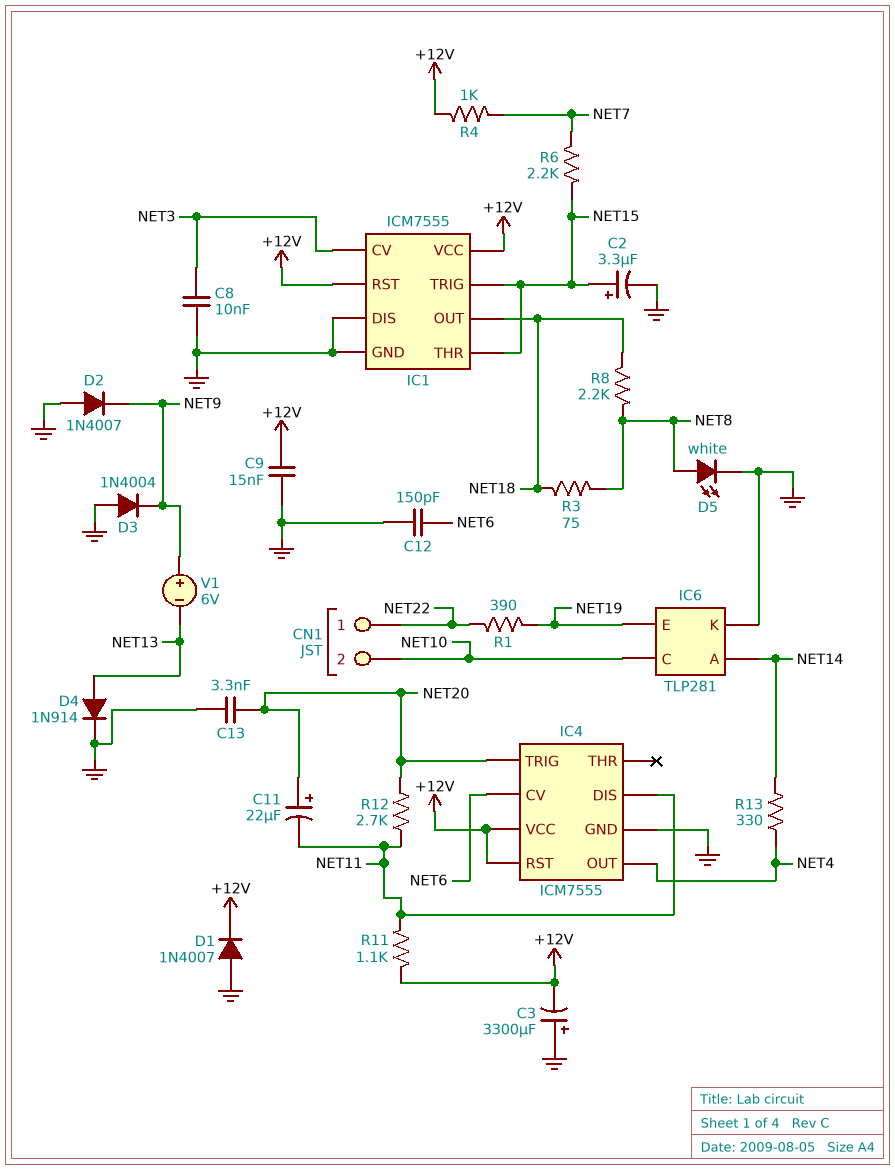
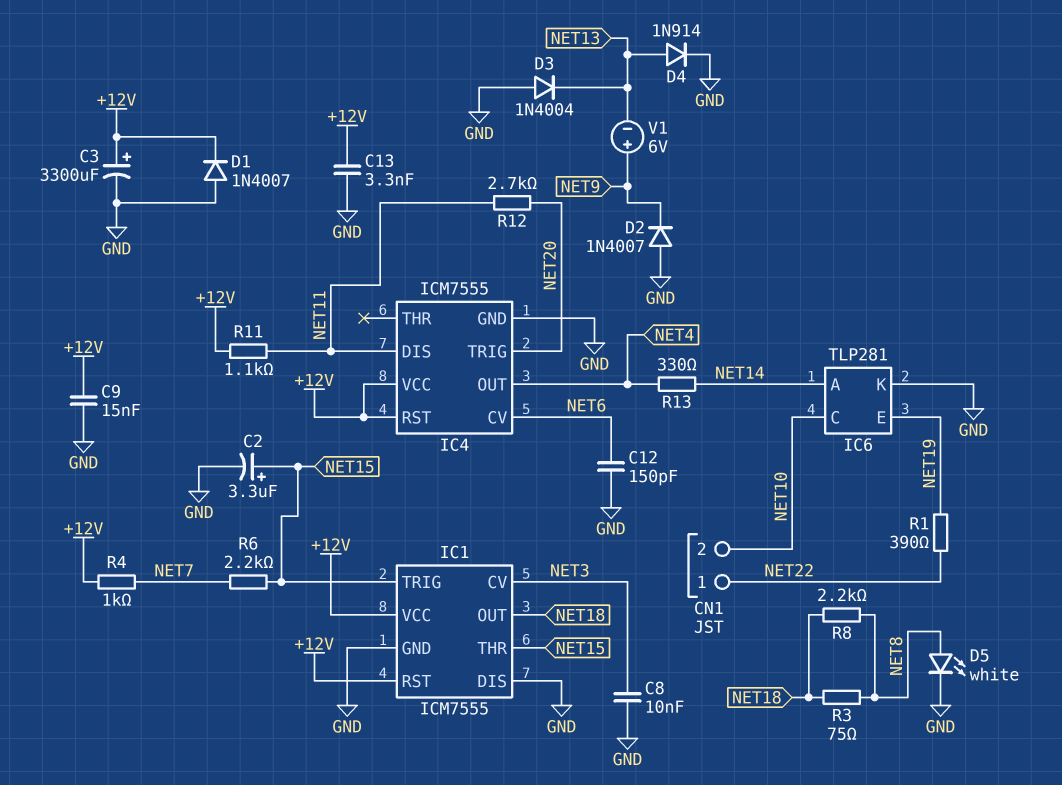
C3: 3300uF (plus GND, minus +12V) -> 3300uF (plus +12V, minus GND)
C11: 22uF (plus NET20, minus NET11) -> none
C13: 3.3nF (GND, NET20) -> 3.3nF (+12V, GND)
D3: diode 1N4004 (A GND, K NET9) -> diode 1N4004 (A GND, K NET13)

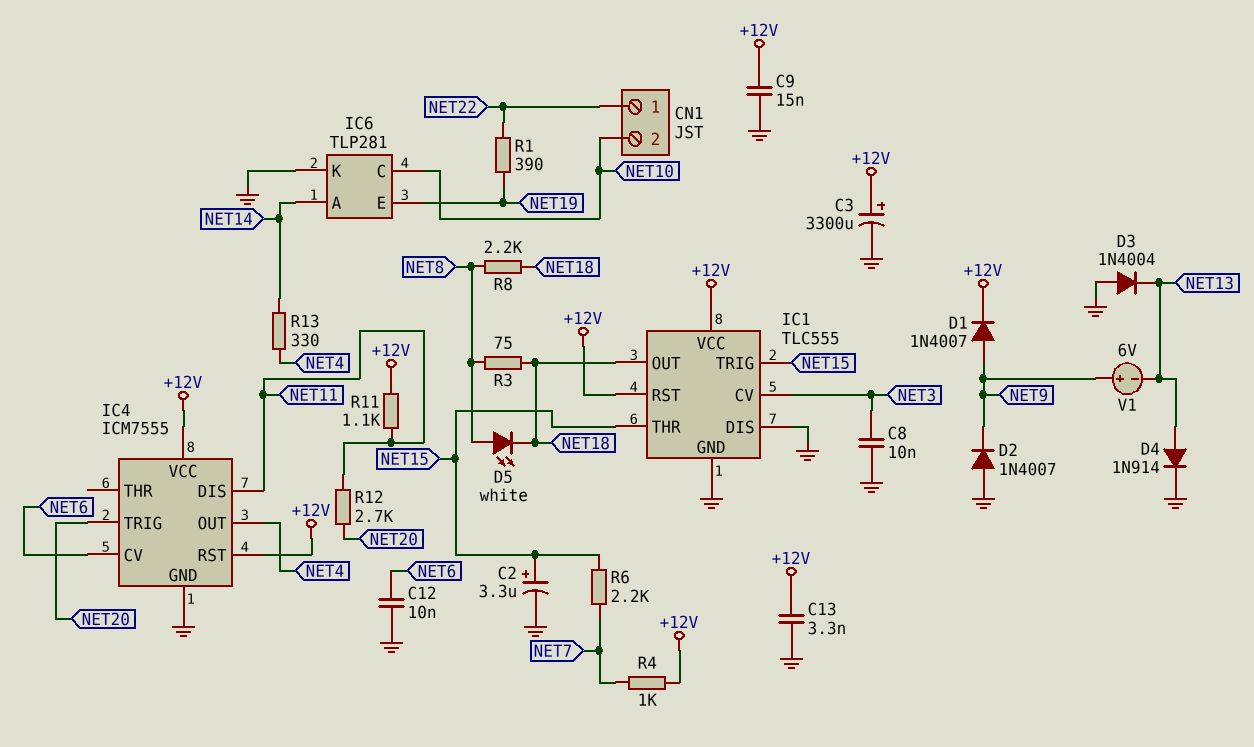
C12: 150pF (GND, NET6) -> 10nF (GND, NET6)
D1: diode 1N4007 (A GND, K +12V) -> diode 1N4007 (A NET9, K +12V)
D5: LED white (A NET8, K GND) -> LED white (A NET8, K NET18)
IC1: ICM7555 -> TLC555

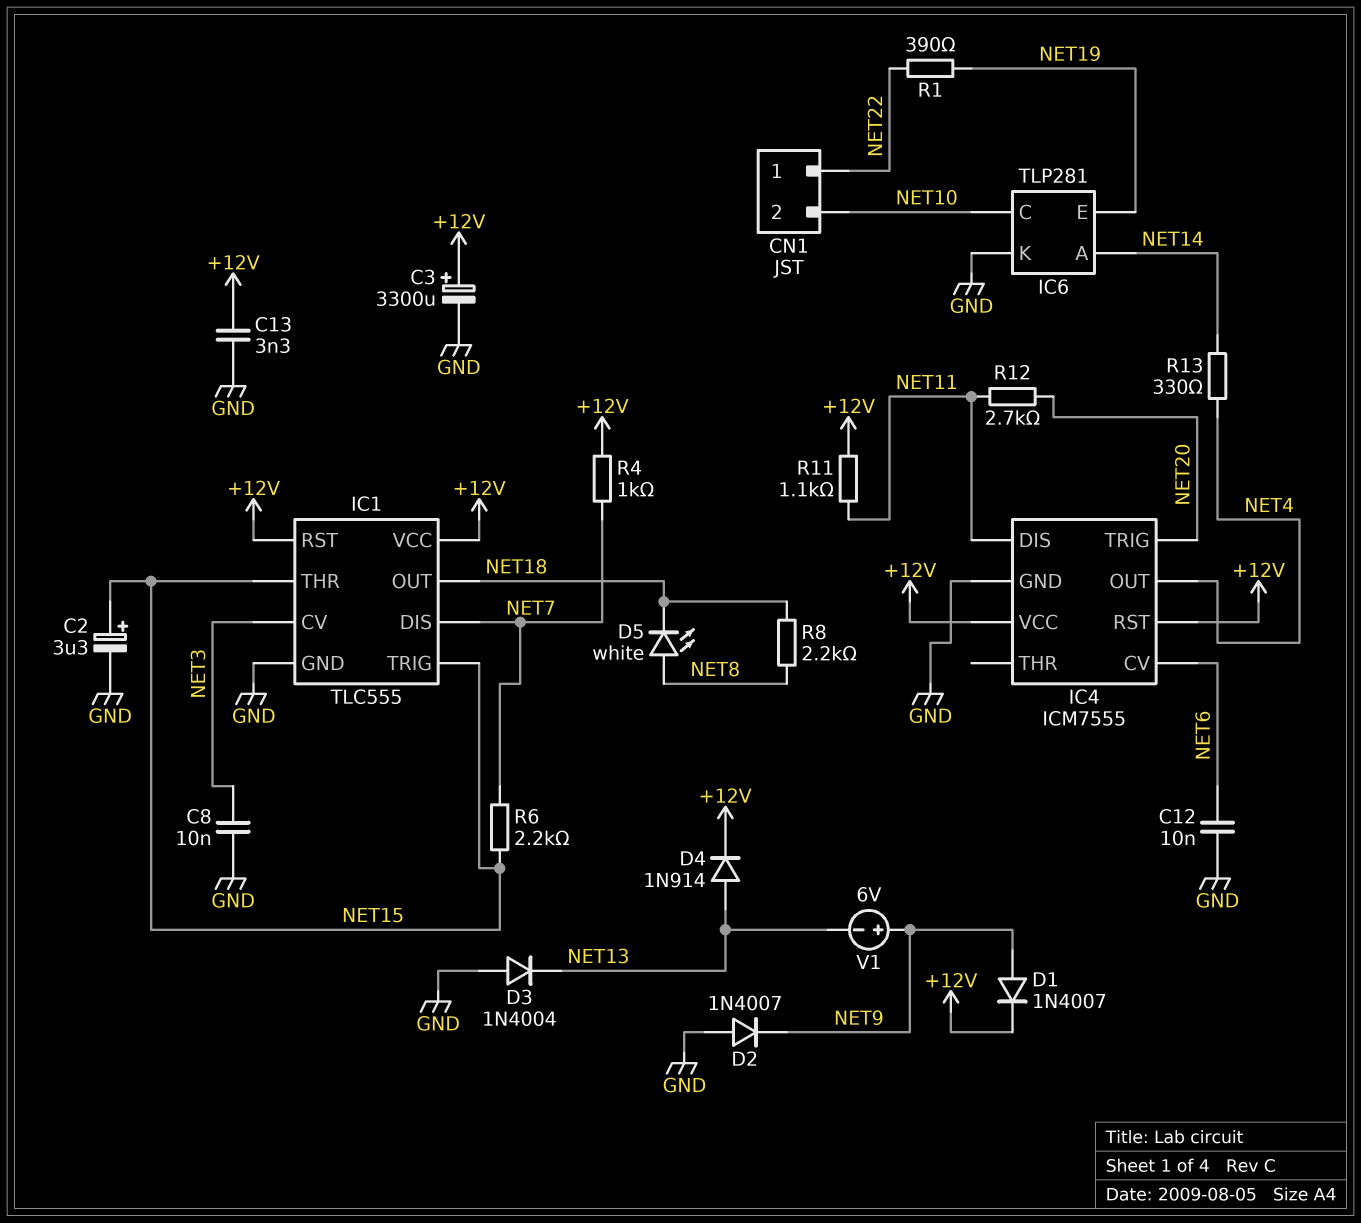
C9: 15nF (+12V, GND) -> none
D4: diode 1N914 (A NET13, K GND) -> diode 1N914 (A NET13, K +12V)
IC1 pin DIS: GND -> NET7
R3: 75 (NET8, NET18) -> none

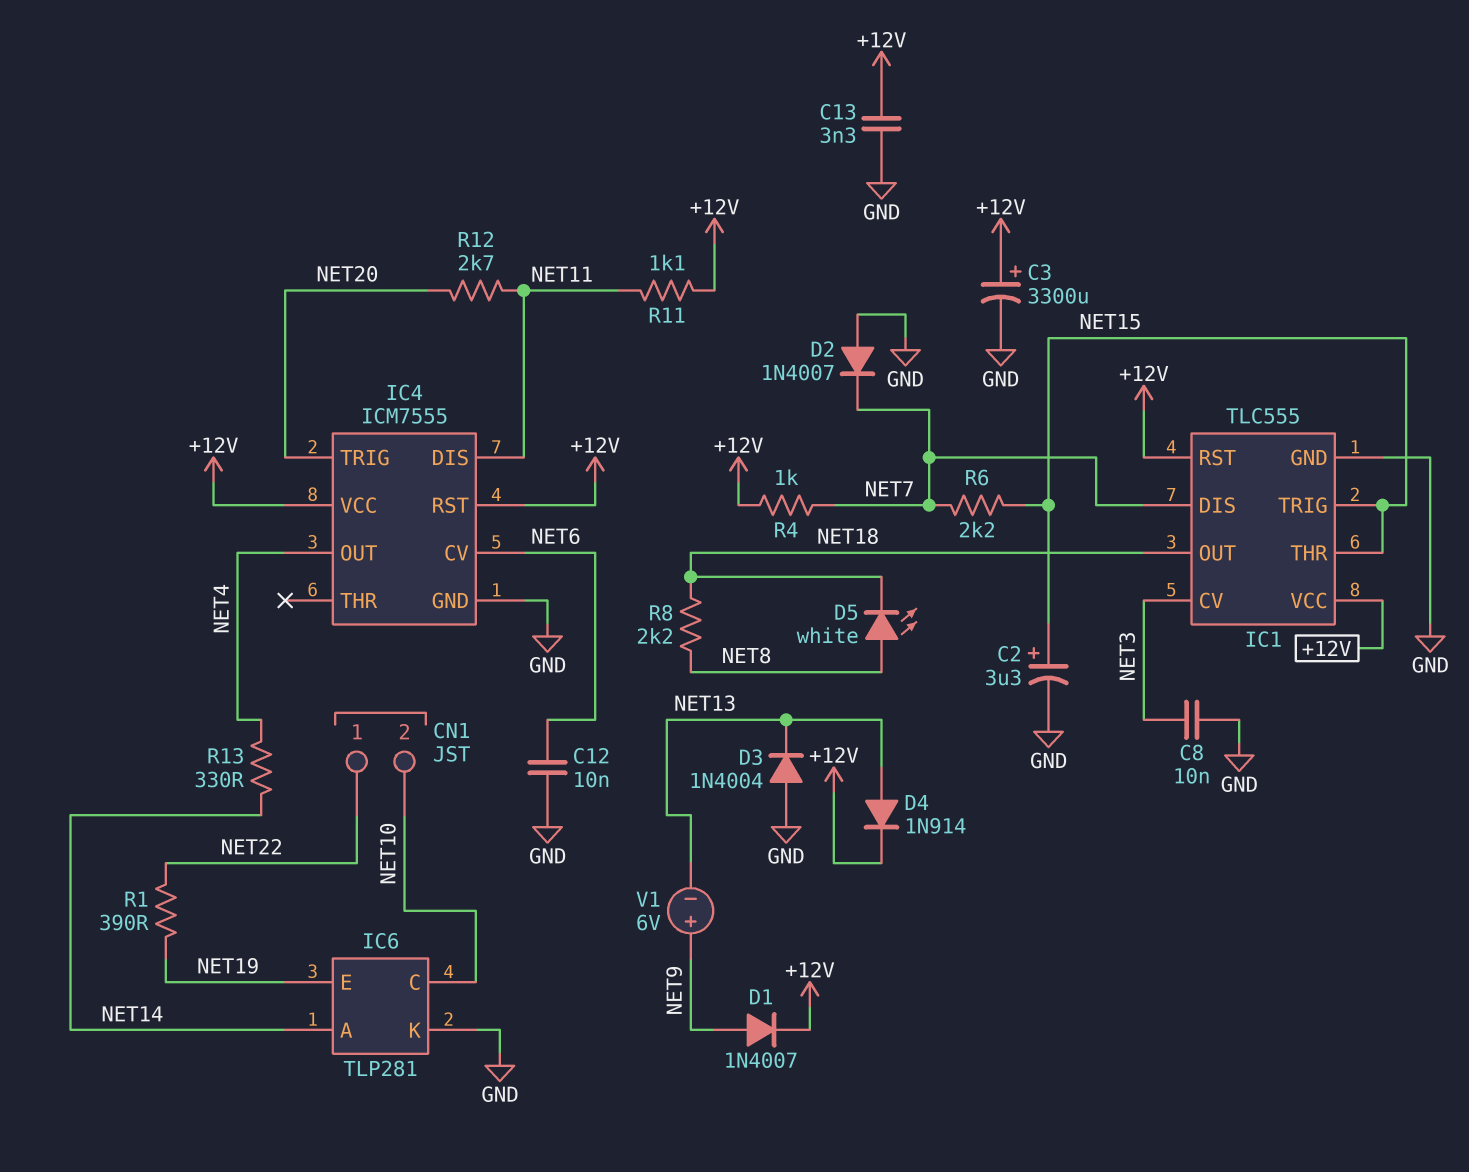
D2: diode 1N4007 (A GND, K NET9) -> diode 1N4007 (A GND, K NET7)

